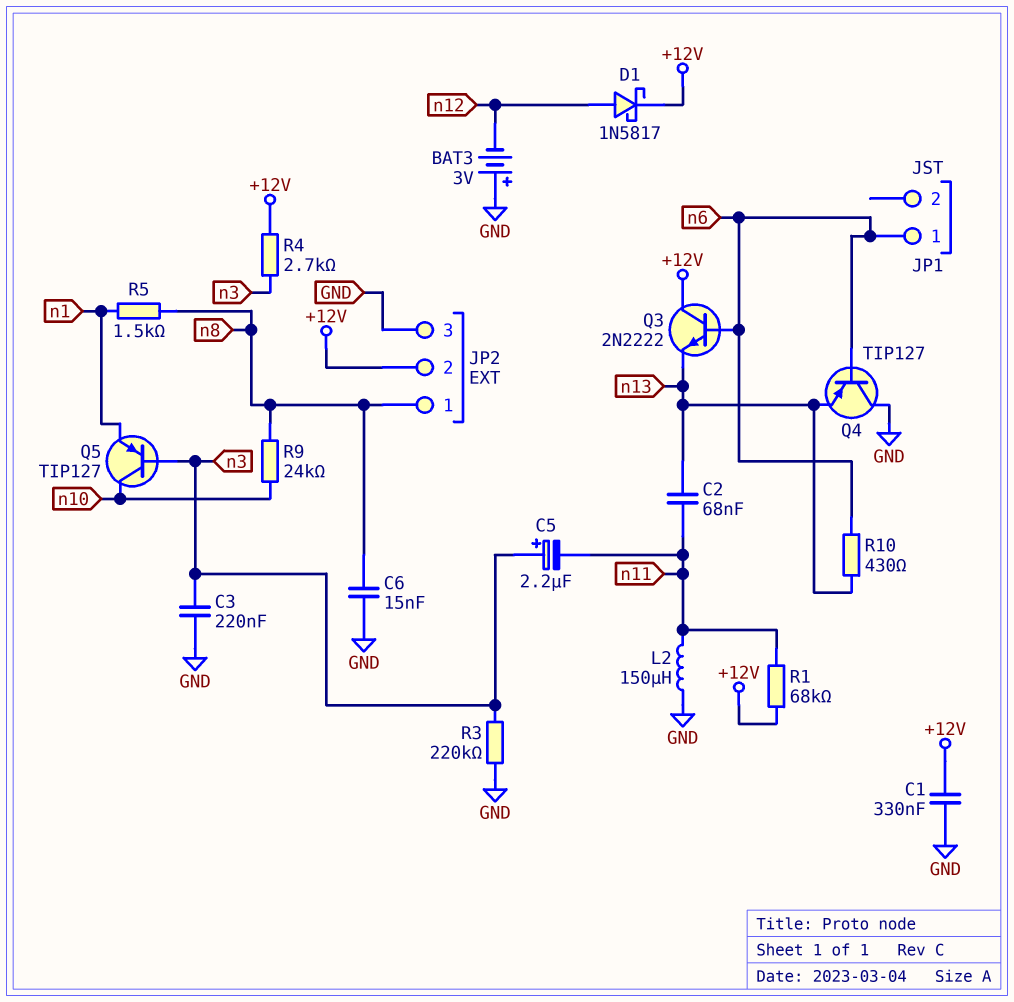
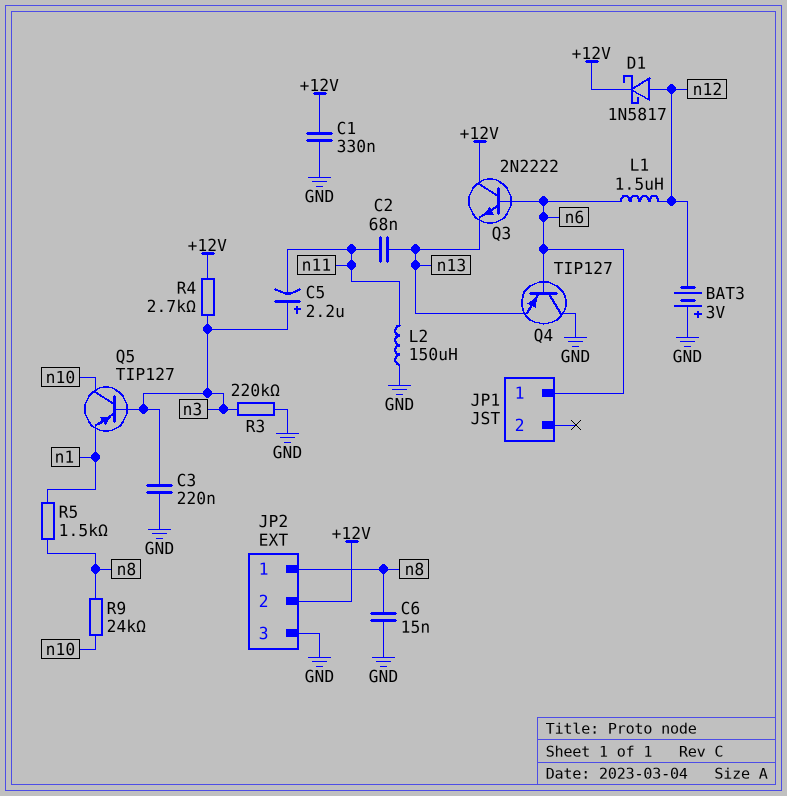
L1: none -> 1.5uH (n6, n12)
R1: 68k (+12V, n11) -> none
R10: 430 (n6, n13) -> none

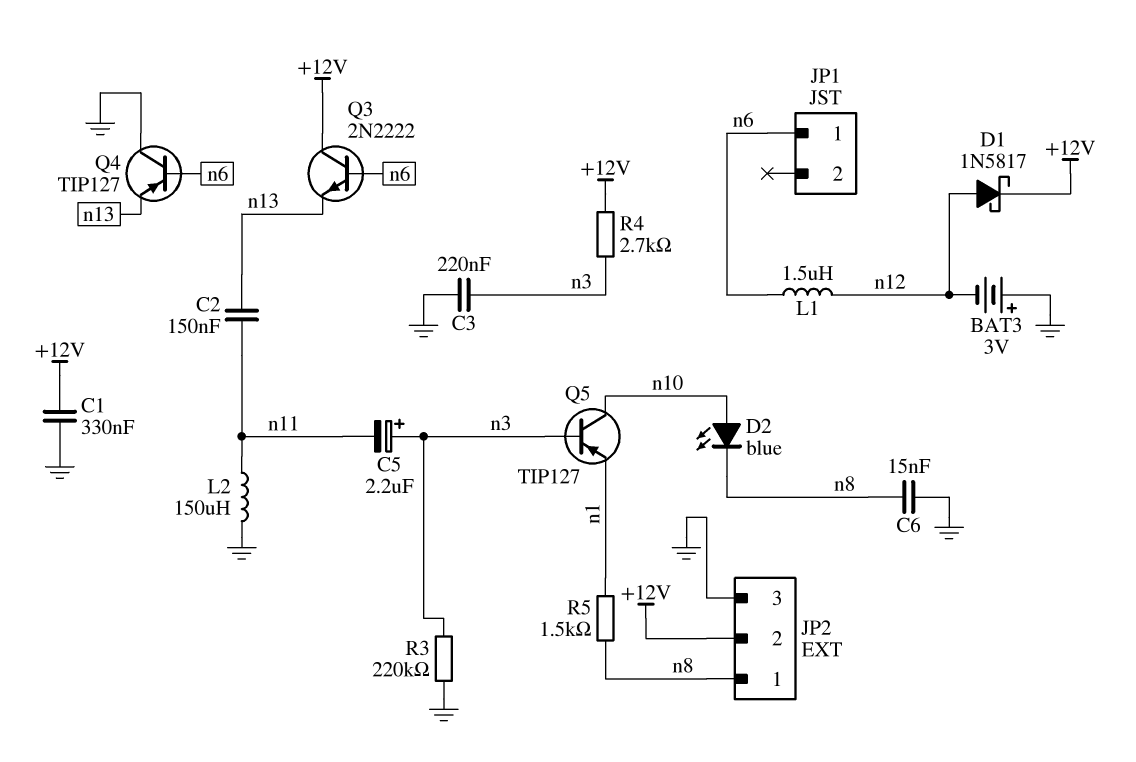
C2: 68nF (n11, n13) -> 150nF (n11, n13)
D2: none -> LED blue (A n10, K n8)
R9: 24k (n8, n10) -> none

